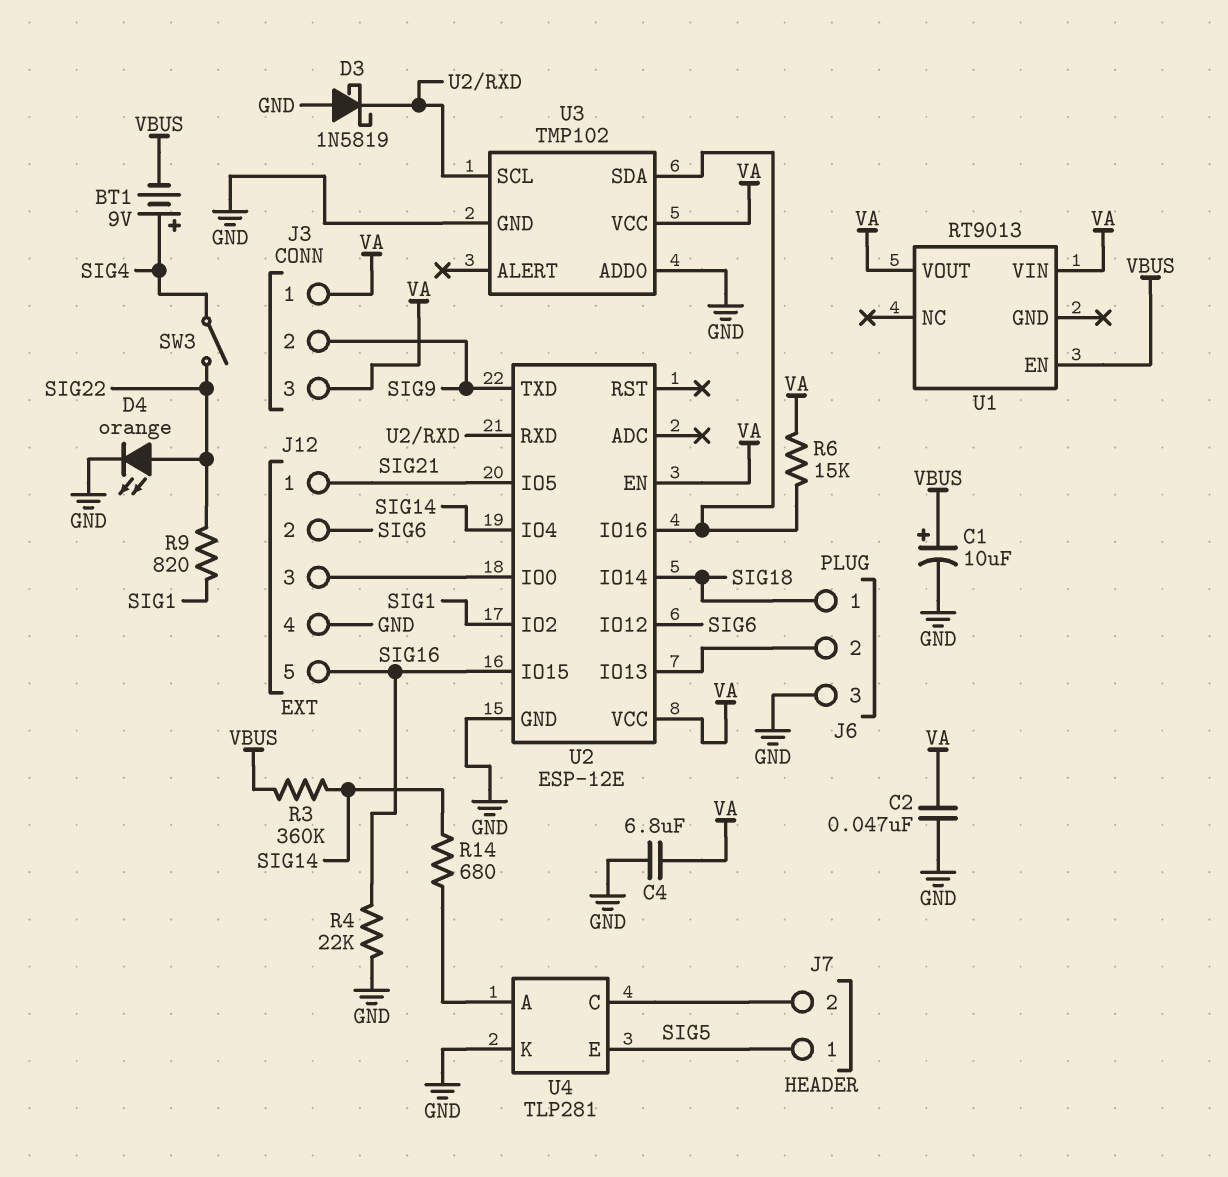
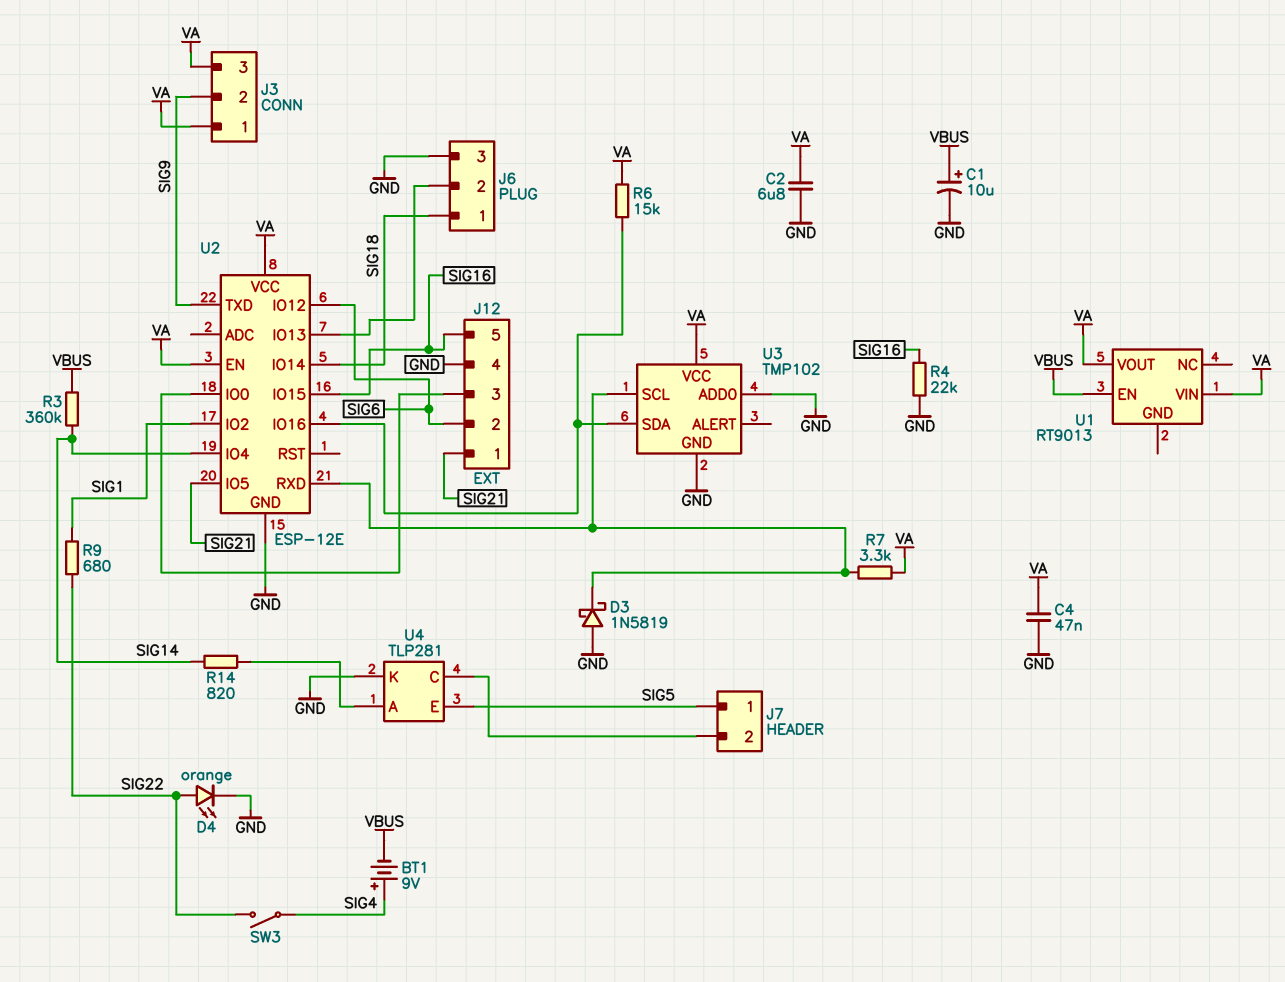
C2: 47nF (GND, VA) -> 6.8uF (GND, VA)
C4: 6.8uF (GND, VA) -> 47nF (GND, VA)
R7: none -> 3.3k (U2/RXD, VA)
R9: 820 (SIG1, SIG22) -> 680 (SIG1, SIG22)
R14: 680 (SIG14, U4/A) -> 820 (SIG14, U4/A)

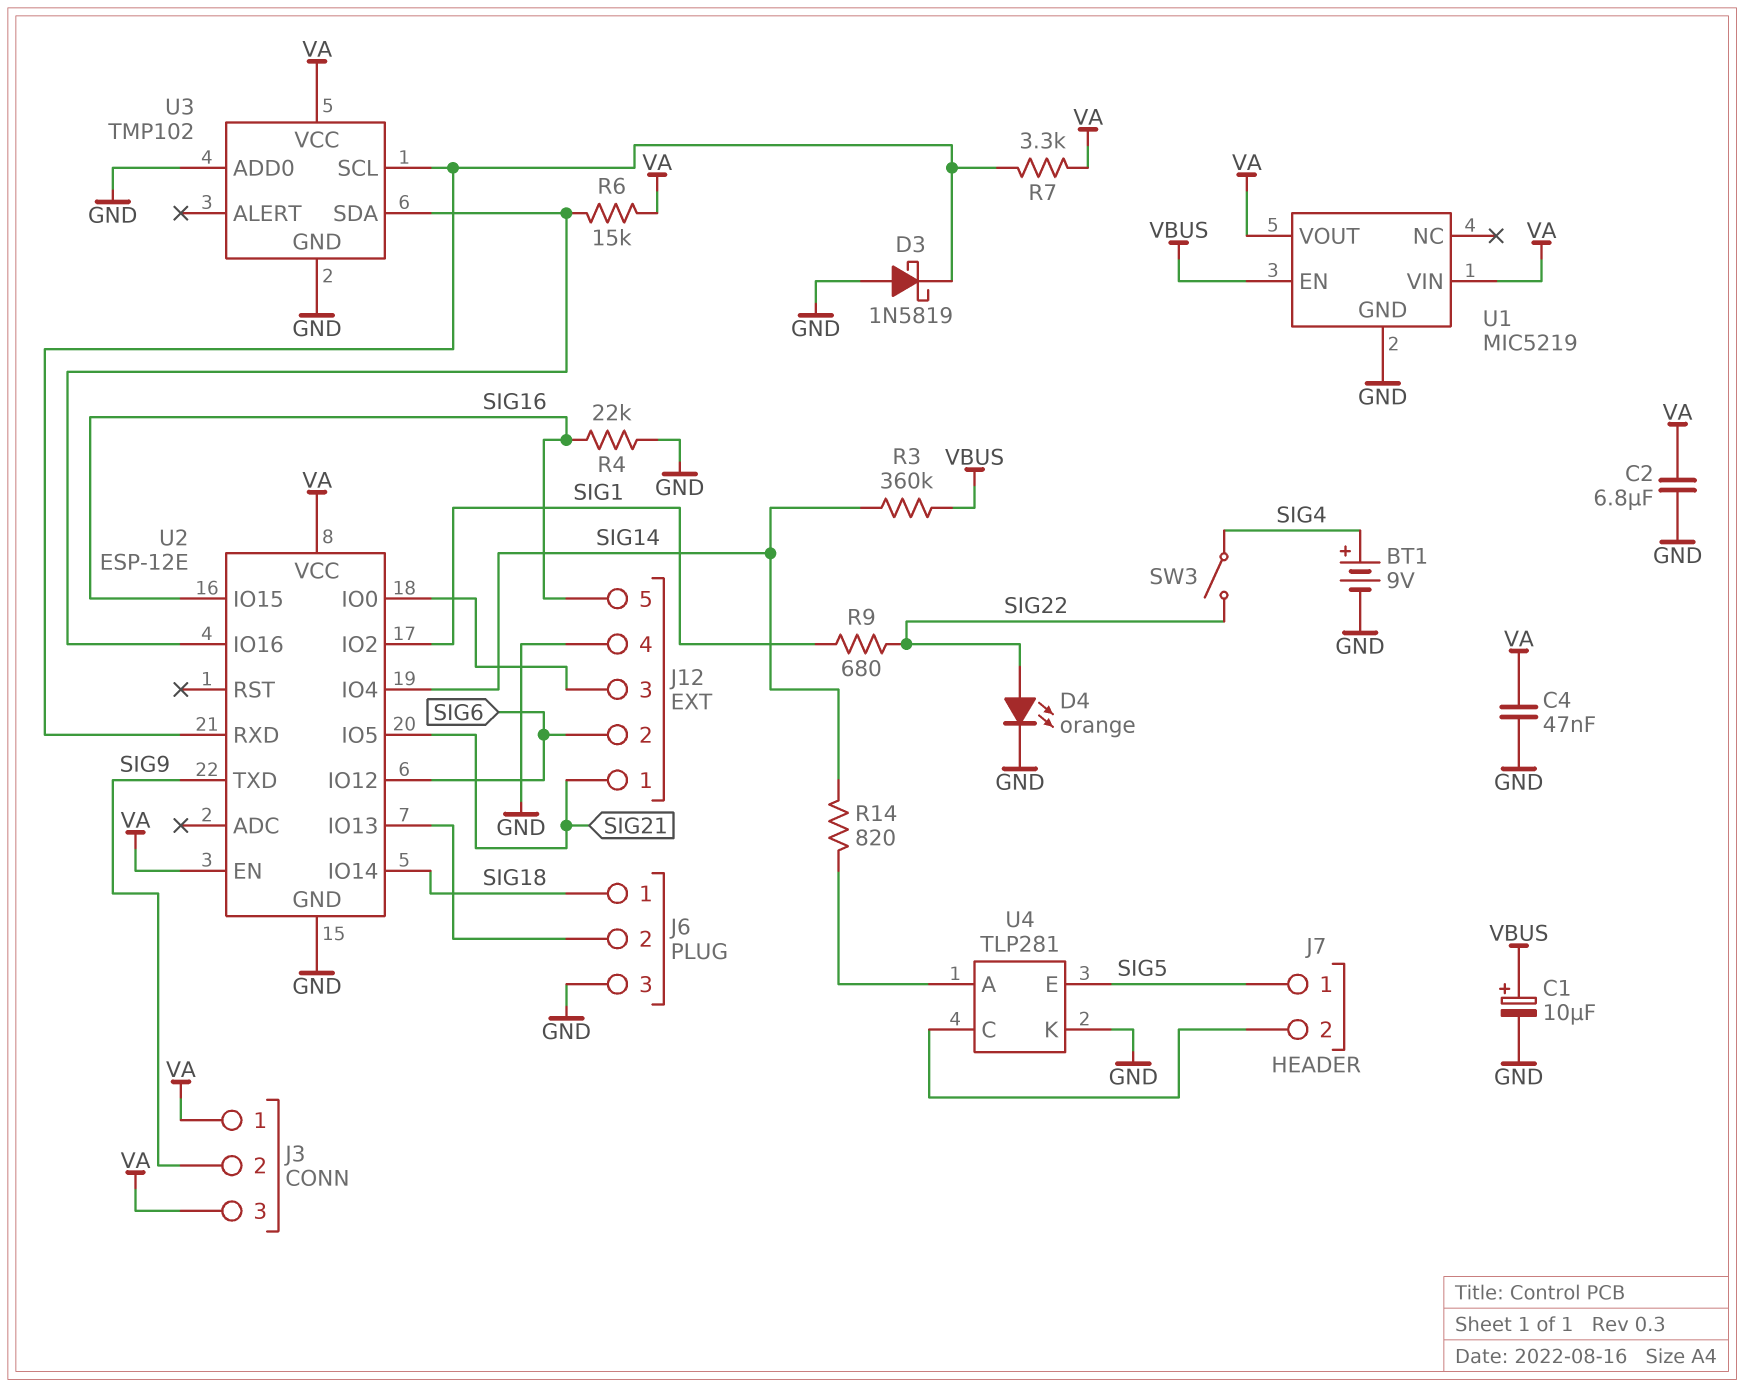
BT1: 9V (plus SIG4, minus VBUS) -> 9V (plus SIG4, minus GND)
U1: RT9013 -> MIC5219
U1 pin GND: none -> GND

